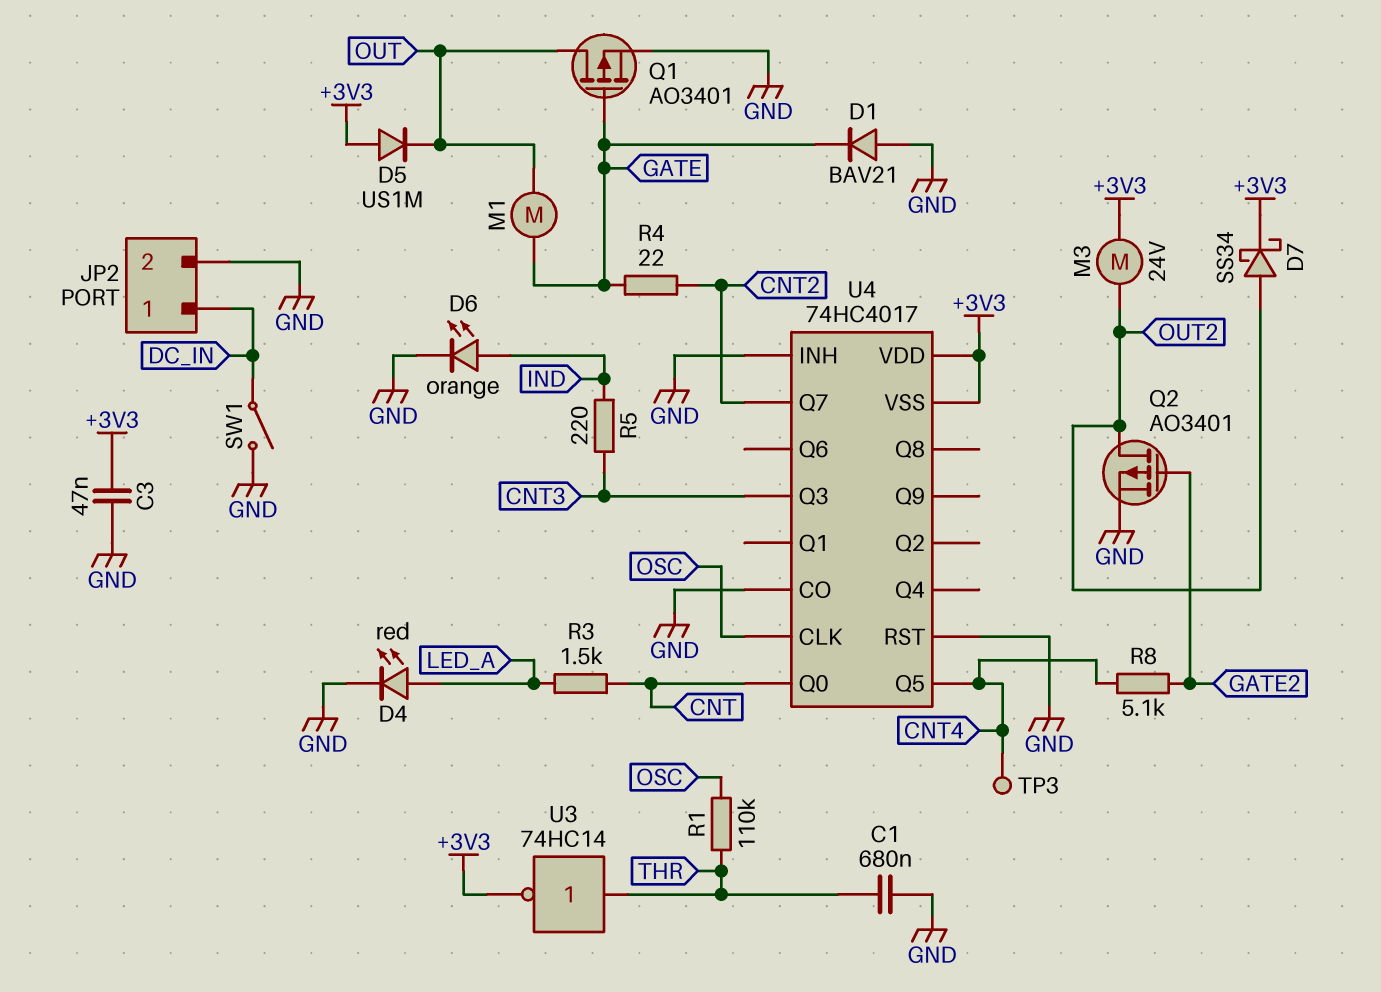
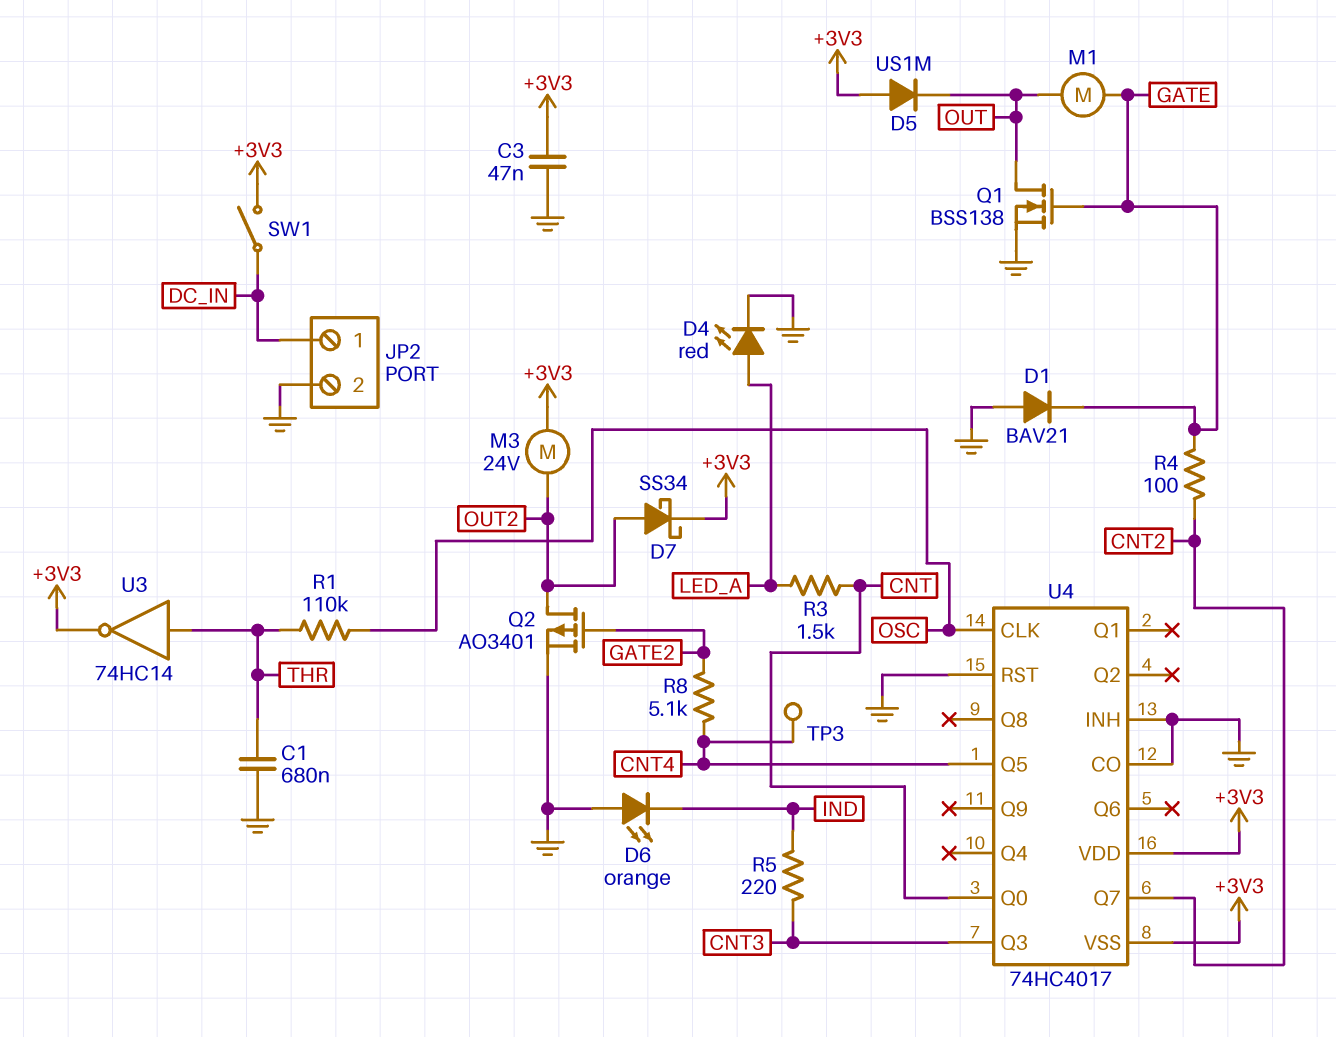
D6: LED orange (A IND, K GND) -> LED orange (A GND, K IND)
Q1: PMOS AO3401 (G GATE, D OUT, S GND) -> NMOS BSS138 (G GATE, D OUT, S GND)
R4: 22 (CNT2, GATE) -> 100 (CNT2, GATE)
SW1: switch (DC_IN, GND) -> switch (+3V3, DC_IN)

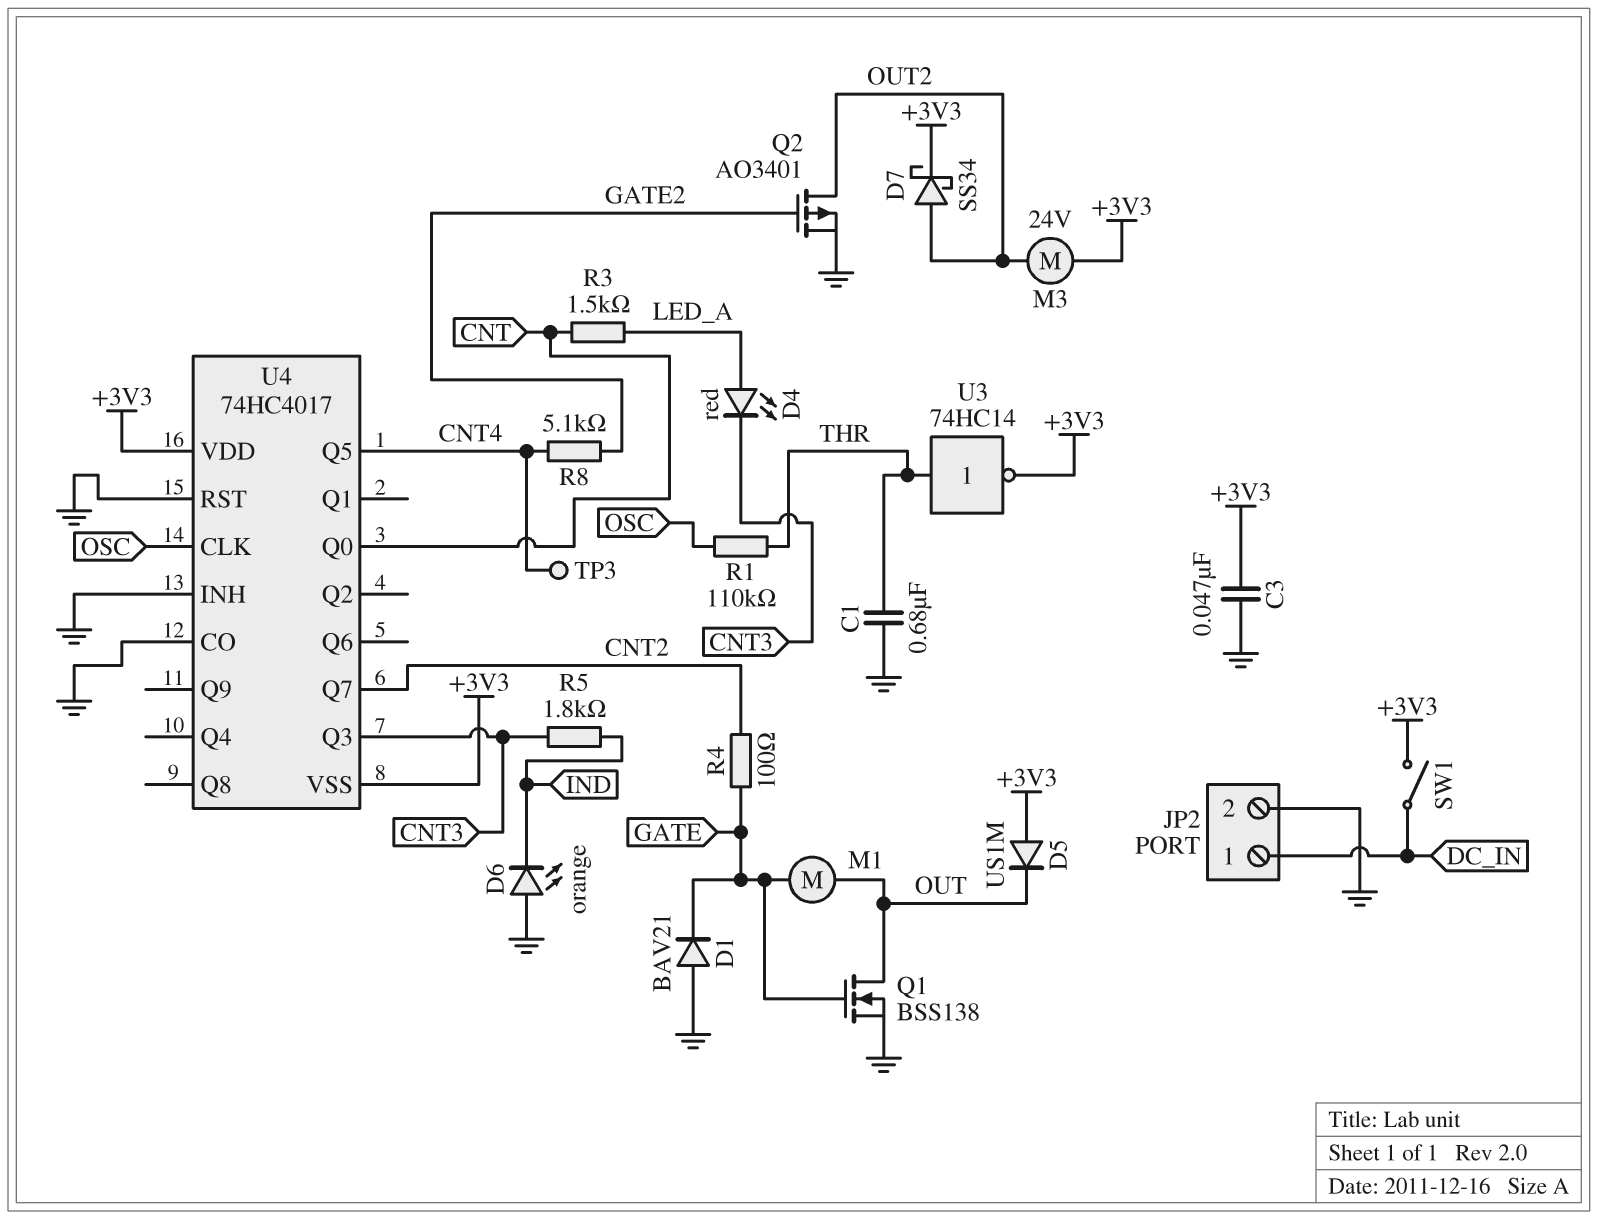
D4: LED red (A LED_A, K GND) -> LED red (A LED_A, K CNT3)
R5: 220 (CNT3, IND) -> 1.8k (CNT3, IND)

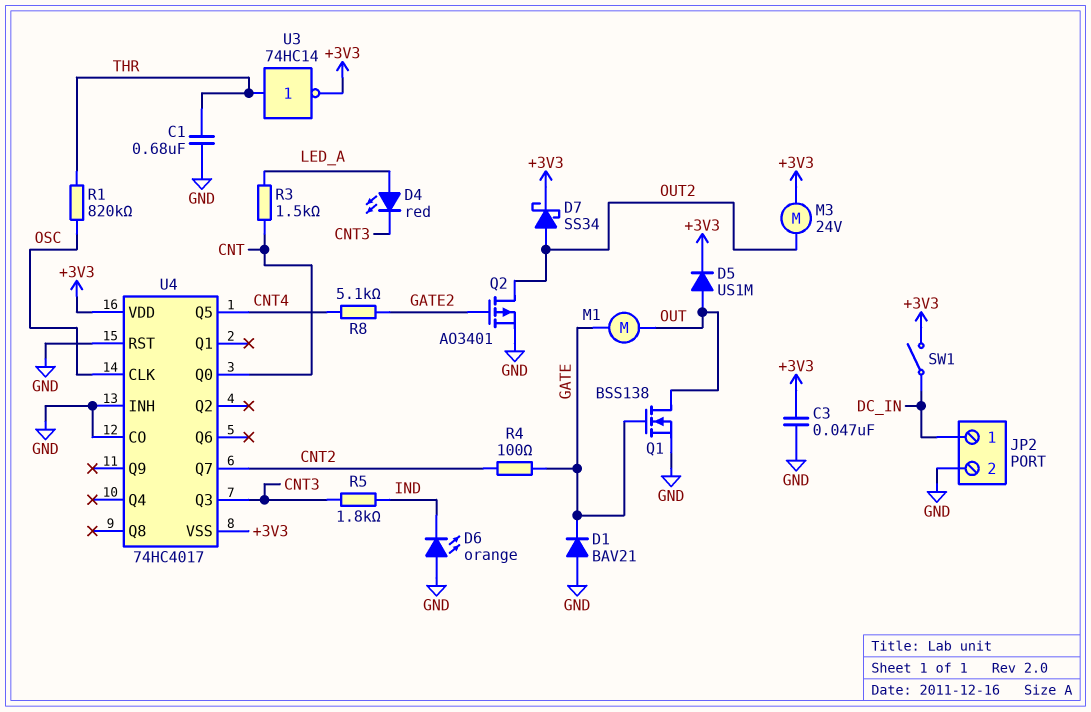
D5: diode US1M (A +3V3, K OUT) -> diode US1M (A OUT, K +3V3)
R1: 110k (OSC, THR) -> 820k (OSC, THR)
TP3: test point (CNT4) -> none

